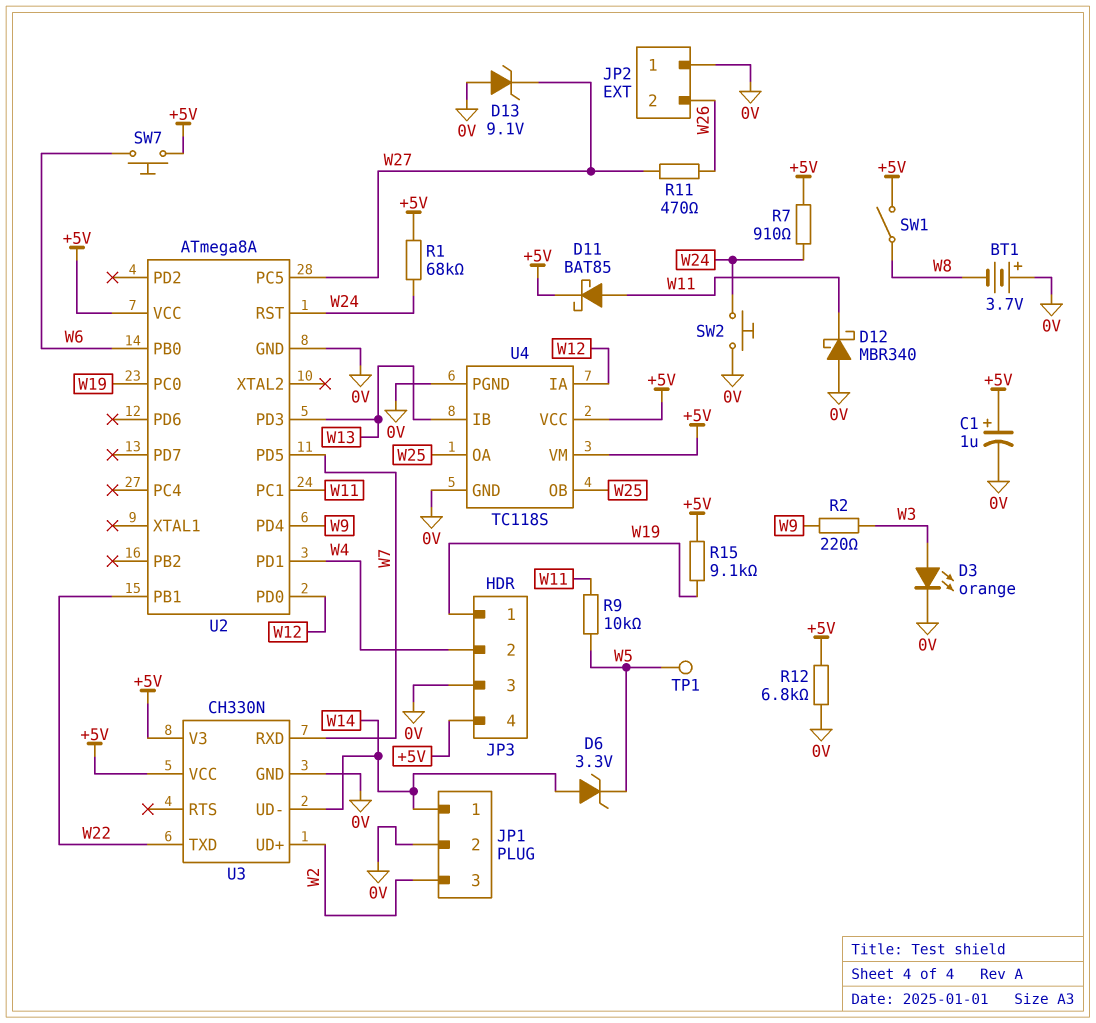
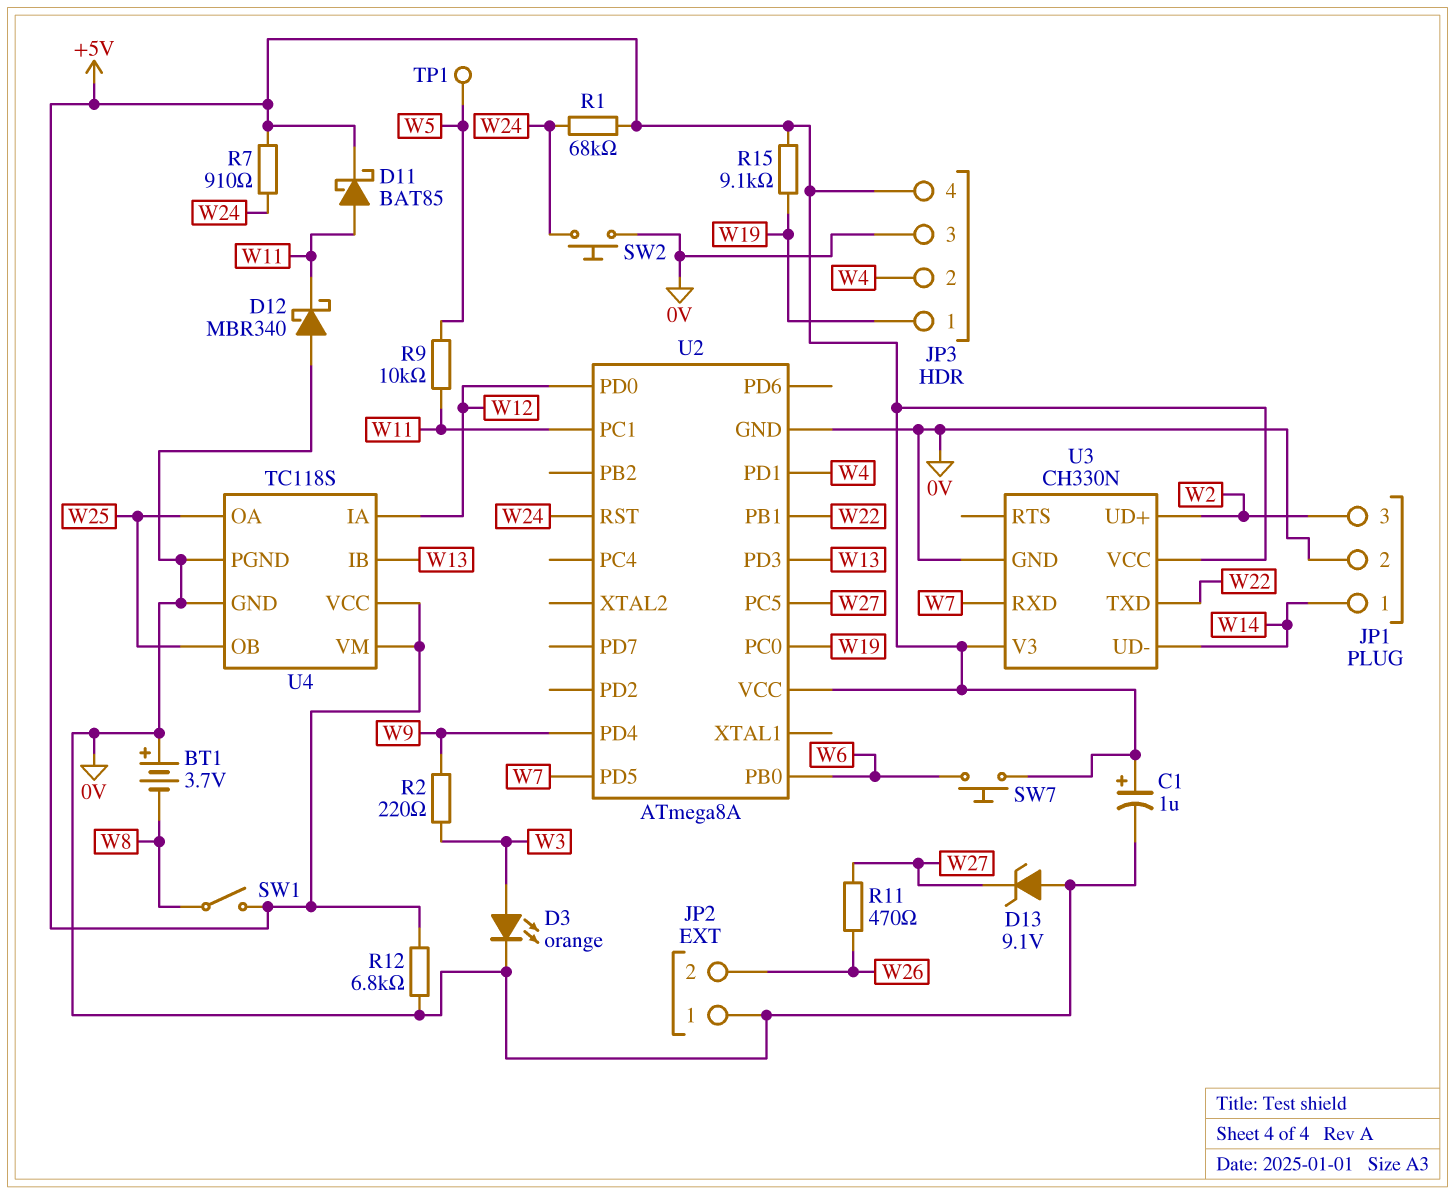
D6: zener 3.3V (A W14, K W5) -> none

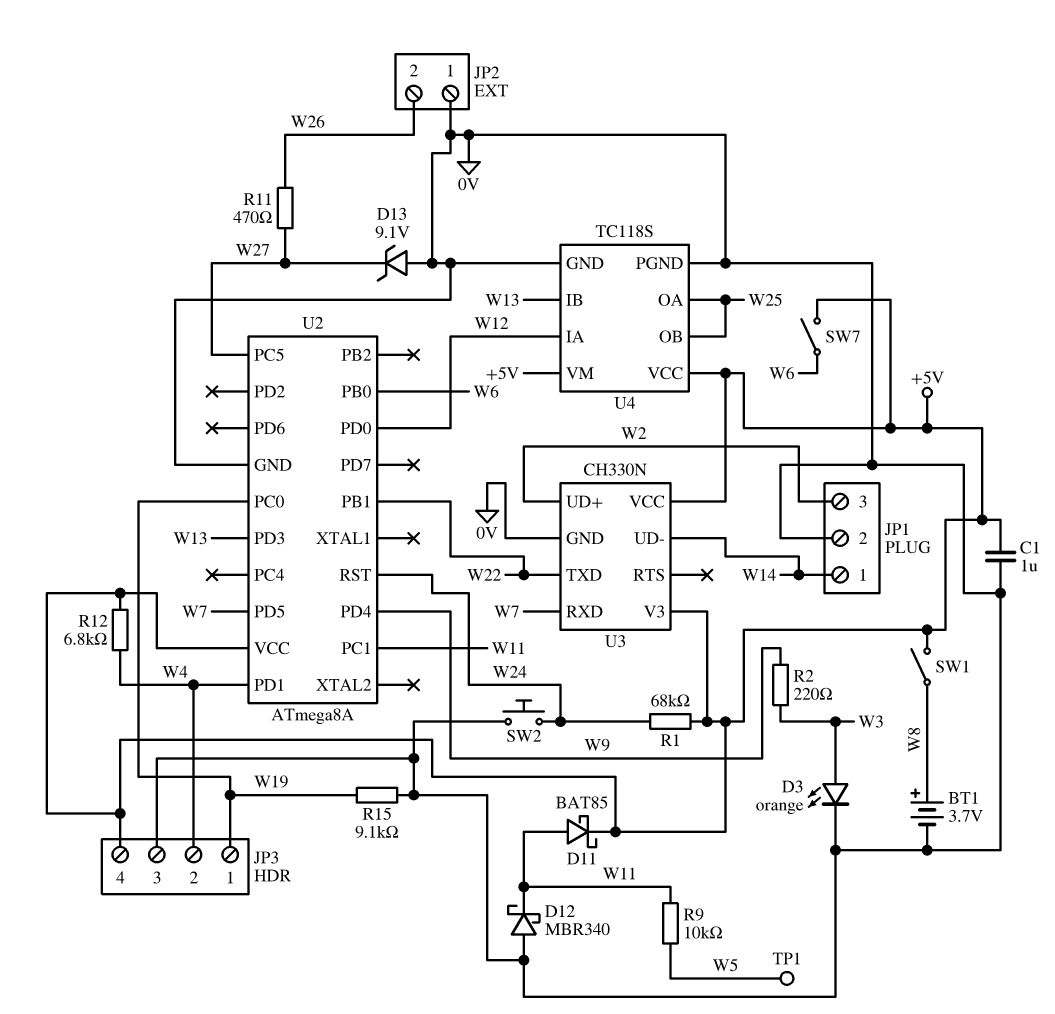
BT1: 3.7V (plus 0V, minus W8) -> 3.7V (plus W8, minus 0V)
C1: 1uF (plus +5V, minus 0V) -> 1uF (+5V, 0V)
R7: 910 (+5V, W24) -> none
R12: 6.8k (+5V, 0V) -> 6.8k (+5V, W4)
R15: 9.1k (+5V, W19) -> 9.1k (0V, W19)
SW7: button (+5V, W6) -> switch (+5V, W6)

